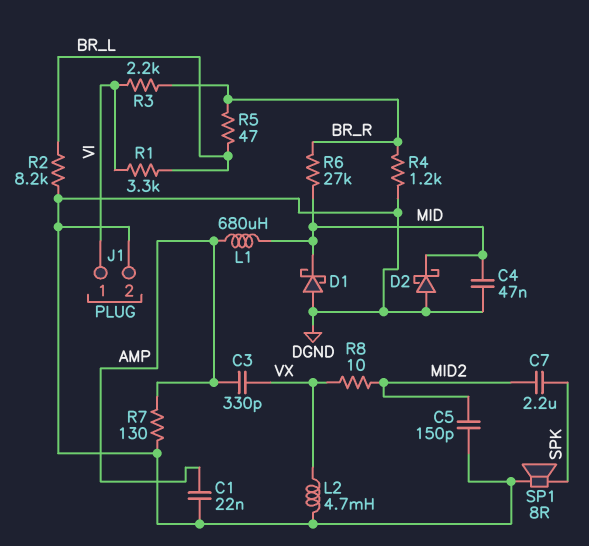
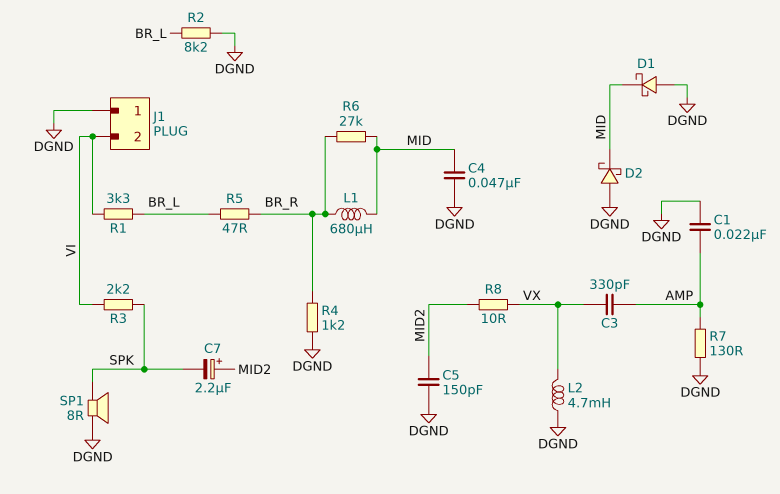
C7: 2.2uF (MID2, SPK) -> 2.2uF (plus MID2, minus SPK)
J1 pin 1: VI -> DGND
J1 pin 2: DGND -> VI
L1: 680uH (AMP, MID) -> 680uH (BR_R, MID)
R3: 2.2k (BR_R, VI) -> 2.2k (SPK, VI)

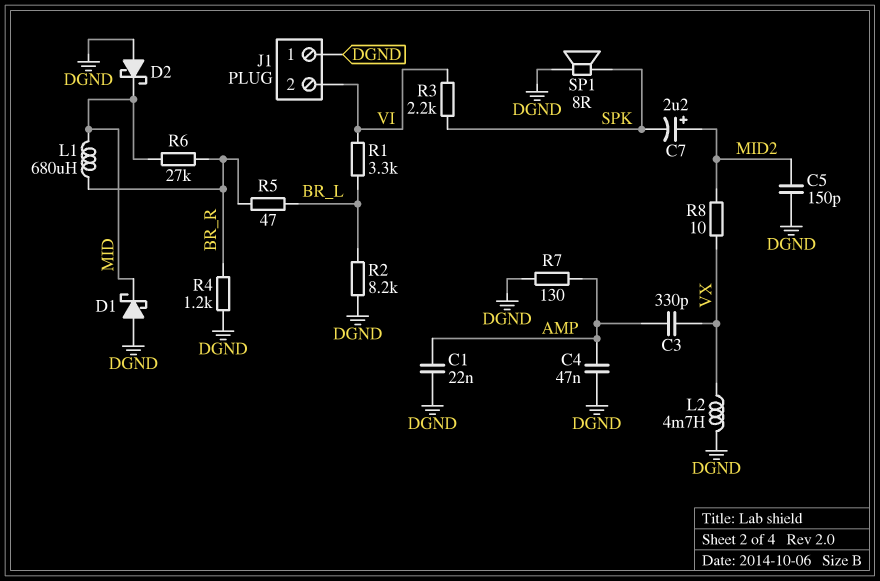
C4: 47nF (DGND, MID) -> 47nF (AMP, DGND)

